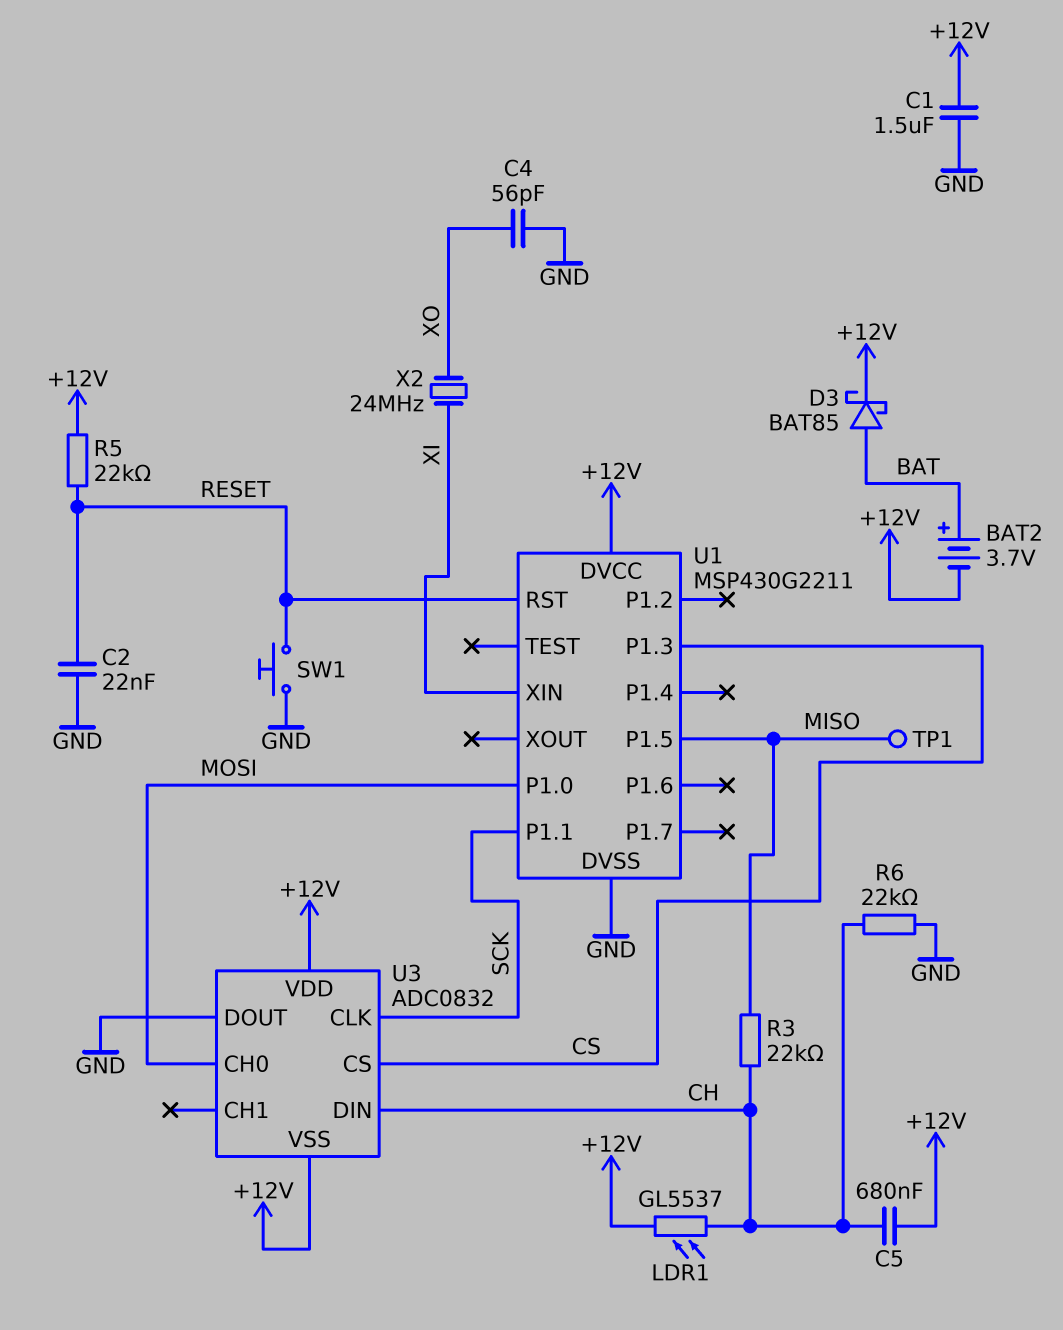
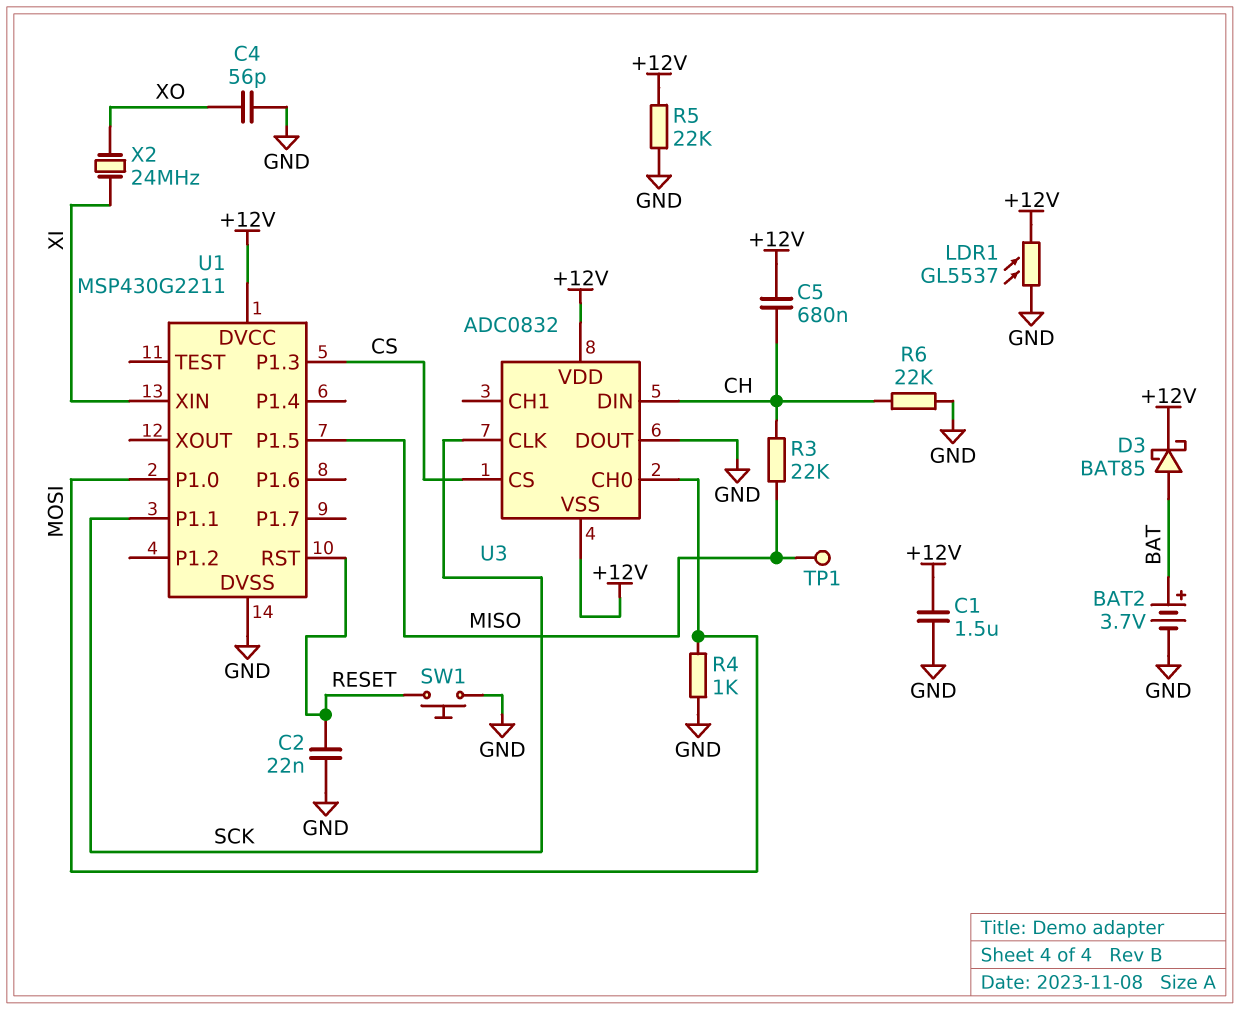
BAT2: 3.7V (plus BAT, minus +12V) -> 3.7V (plus BAT, minus GND)
LDR1: GL5537 (+12V, CH) -> GL5537 (+12V, GND)
R4: none -> 1k (GND, MOSI)
R5: 22k (+12V, RESET) -> 22k (+12V, GND)

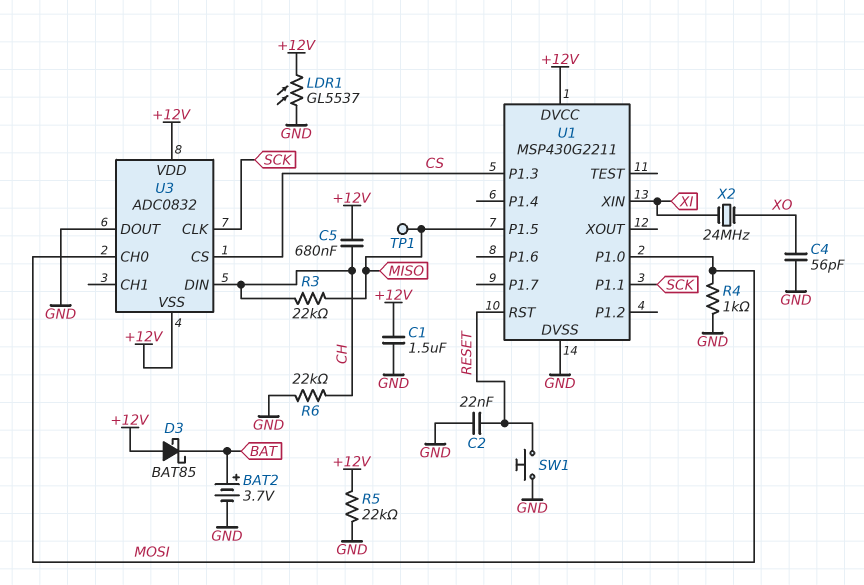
D3: schottky BAT85 (A BAT, K +12V) -> schottky BAT85 (A +12V, K BAT)

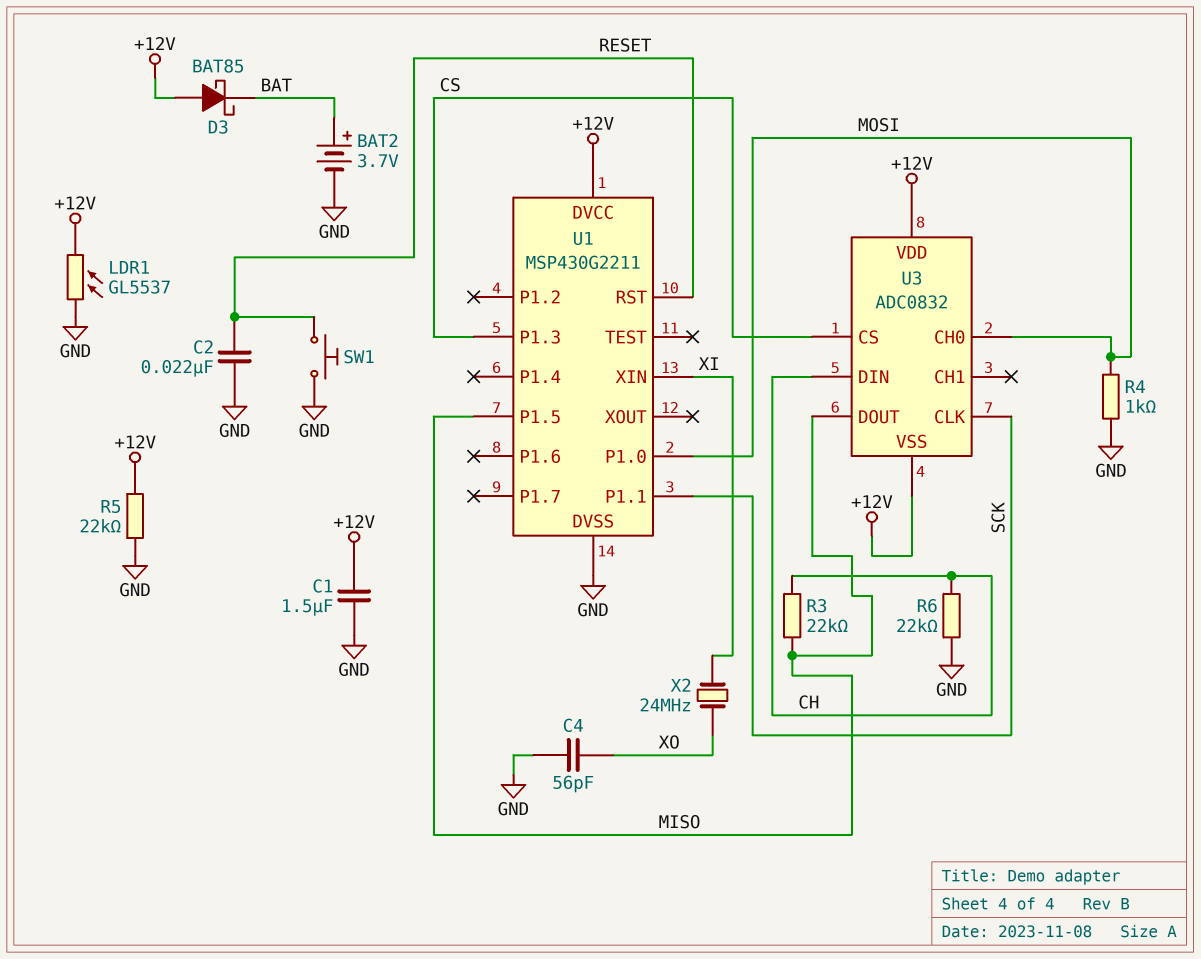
C5: 680nF (+12V, CH) -> none
TP1: test point (MISO) -> none
U3 pin DOUT: GND -> MISO

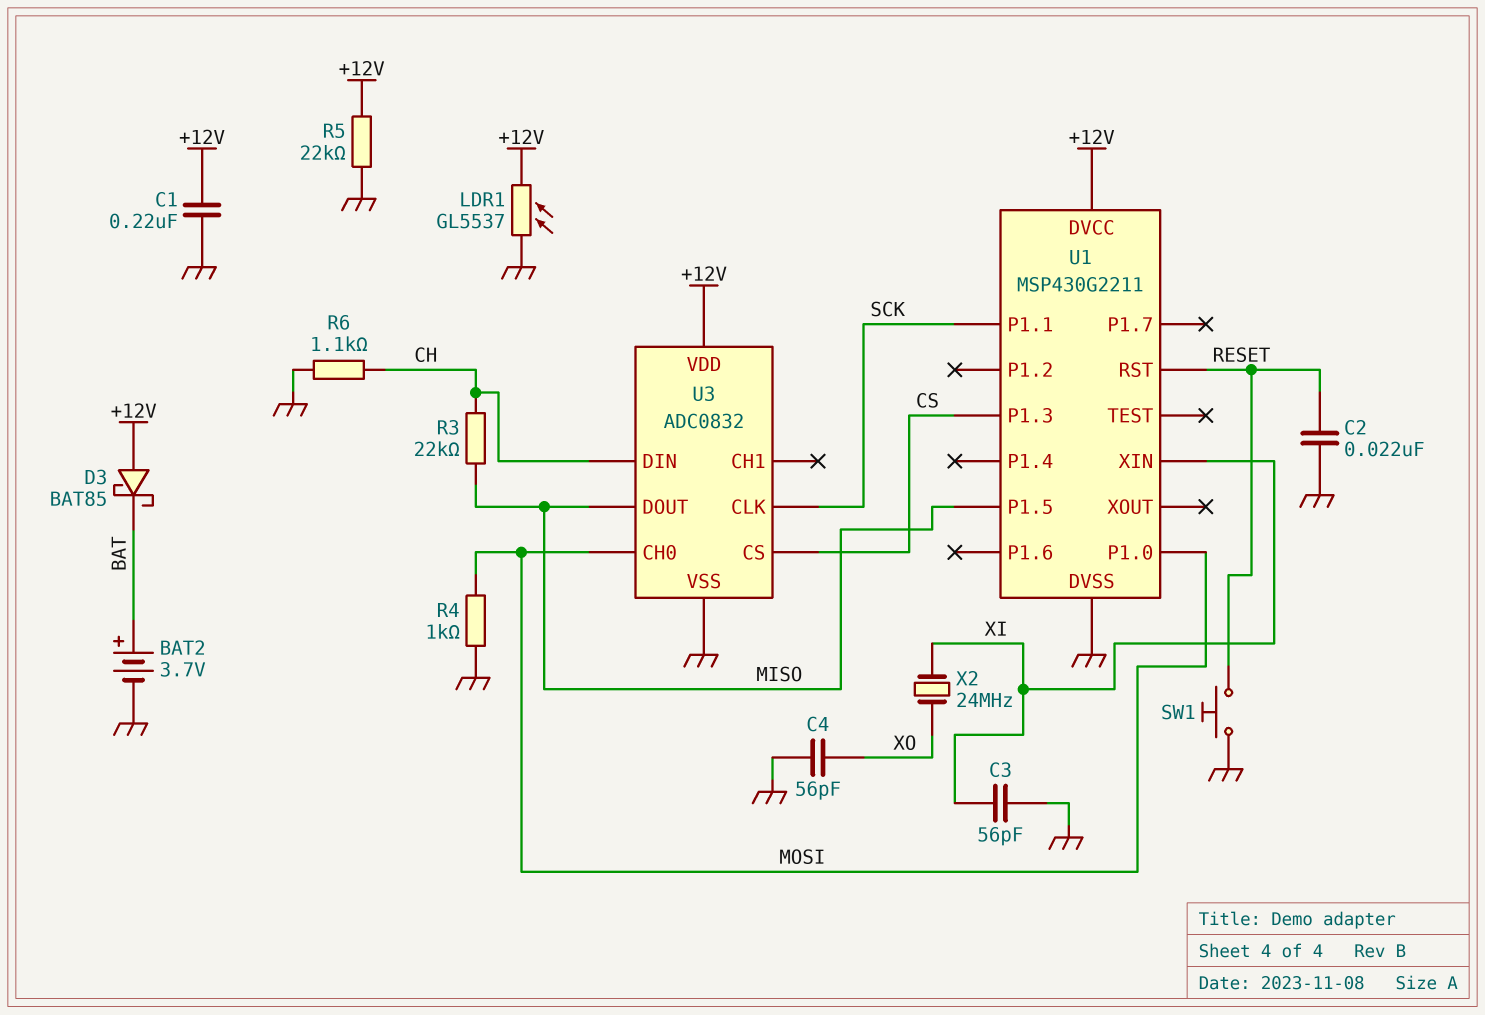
C1: 1.5uF (+12V, GND) -> 220nF (+12V, GND)
C3: none -> 56pF (GND, XI)
R6: 22k (CH, GND) -> 1.1k (CH, GND)
U3 pin VSS: +12V -> GND

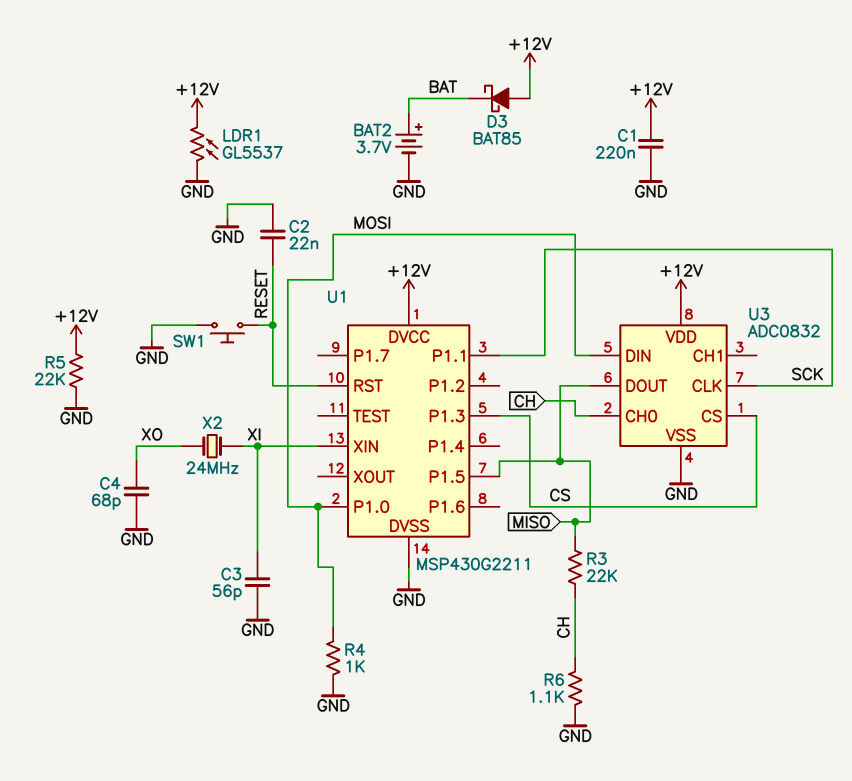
C4: 56pF (GND, XO) -> 68pF (GND, XO)
U3 pin CH0: MOSI -> CH
U3 pin DIN: CH -> MOSI

